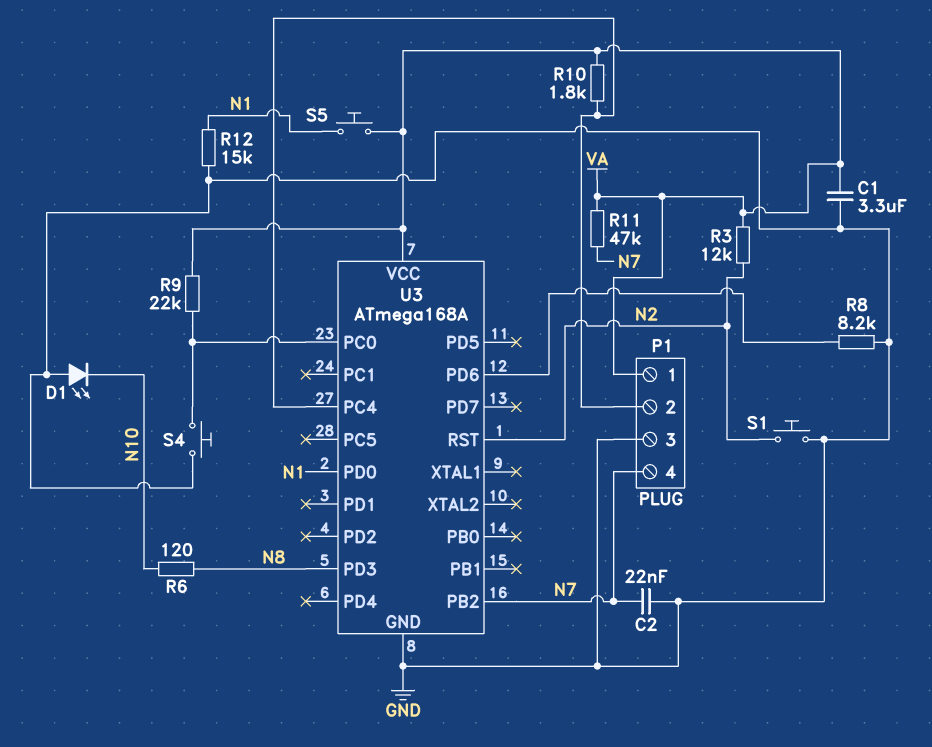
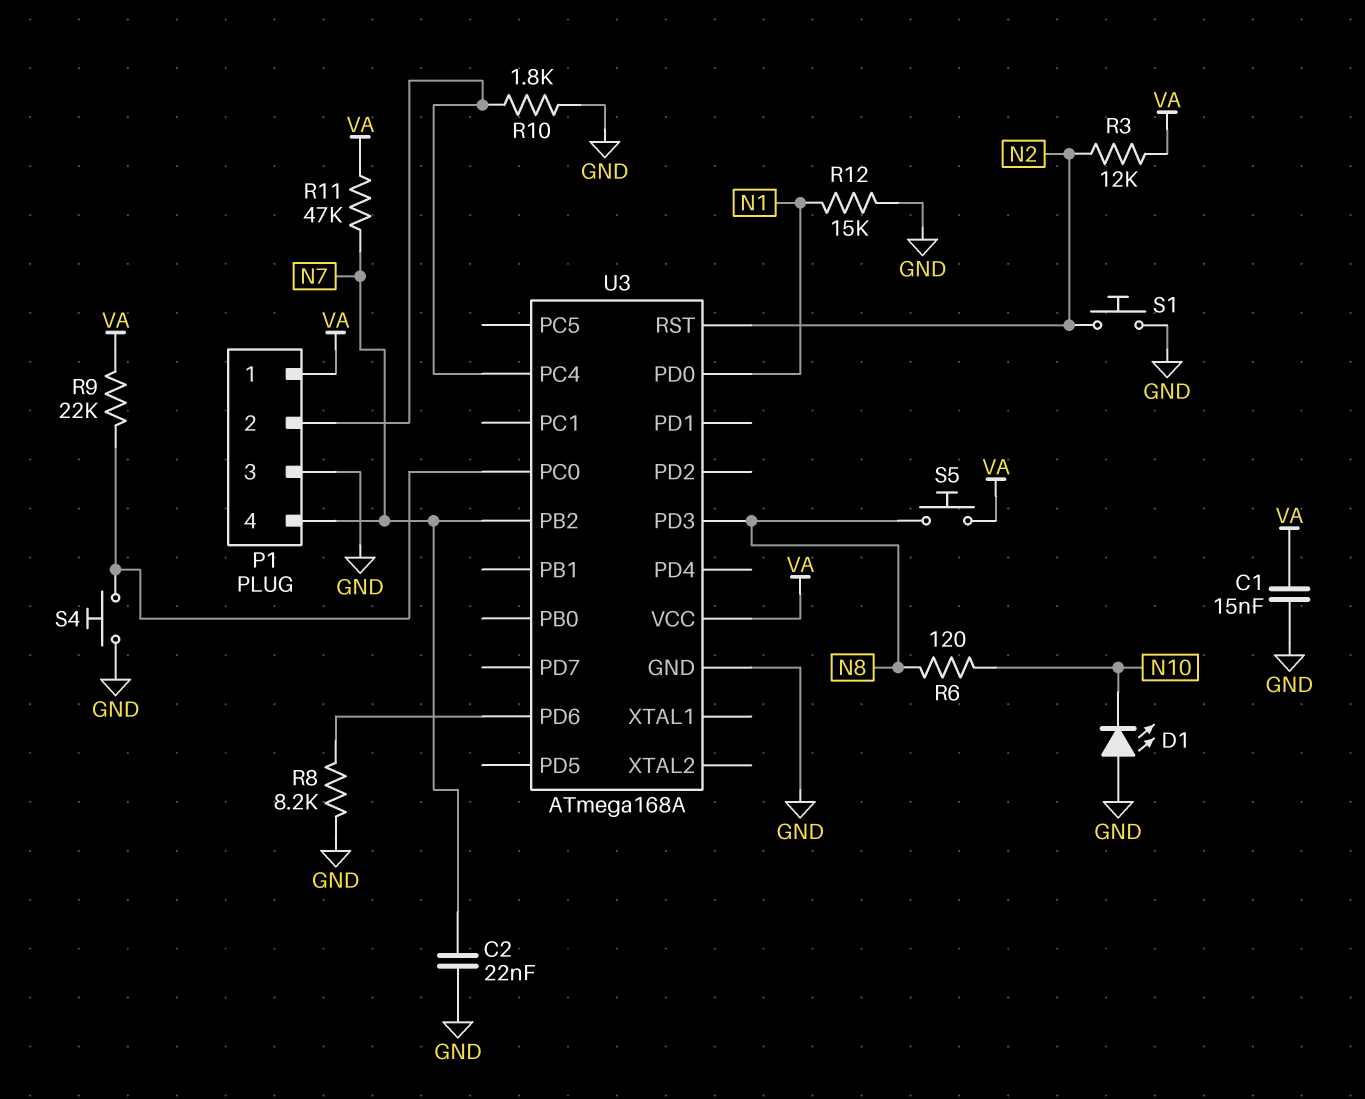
C1: 3.3uF (GND, VA) -> 15nF (GND, VA)
R10: 1.8k (P1/2, VA) -> 1.8k (GND, P1/2)
S5: button (N1, VA) -> button (N8, VA)

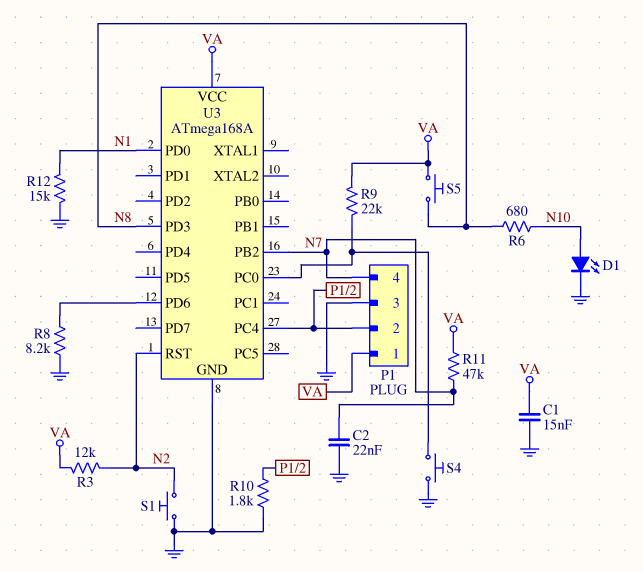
D1: LED (A GND, K N10) -> LED (A N10, K GND)
R6: 120 (N8, N10) -> 680 (N8, N10)

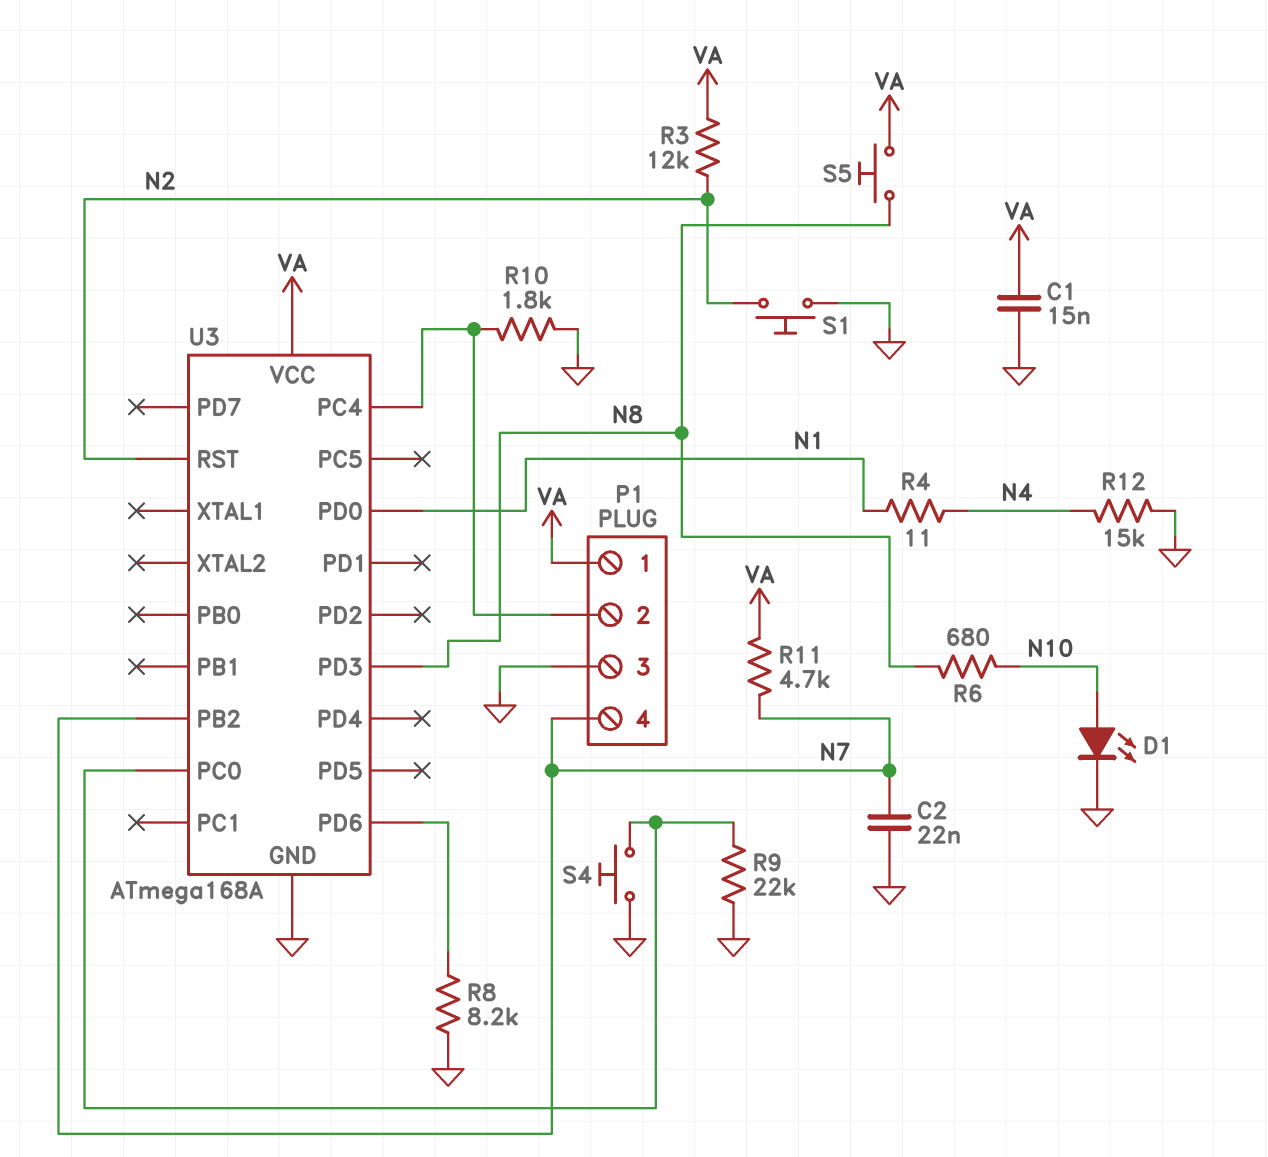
R4: none -> 11 (N1, N4)
R9: 22k (U3/PC0, VA) -> 22k (GND, U3/PC0)
R11: 47k (N7, VA) -> 4.7k (N7, VA)
R12: 15k (GND, N1) -> 15k (GND, N4)

